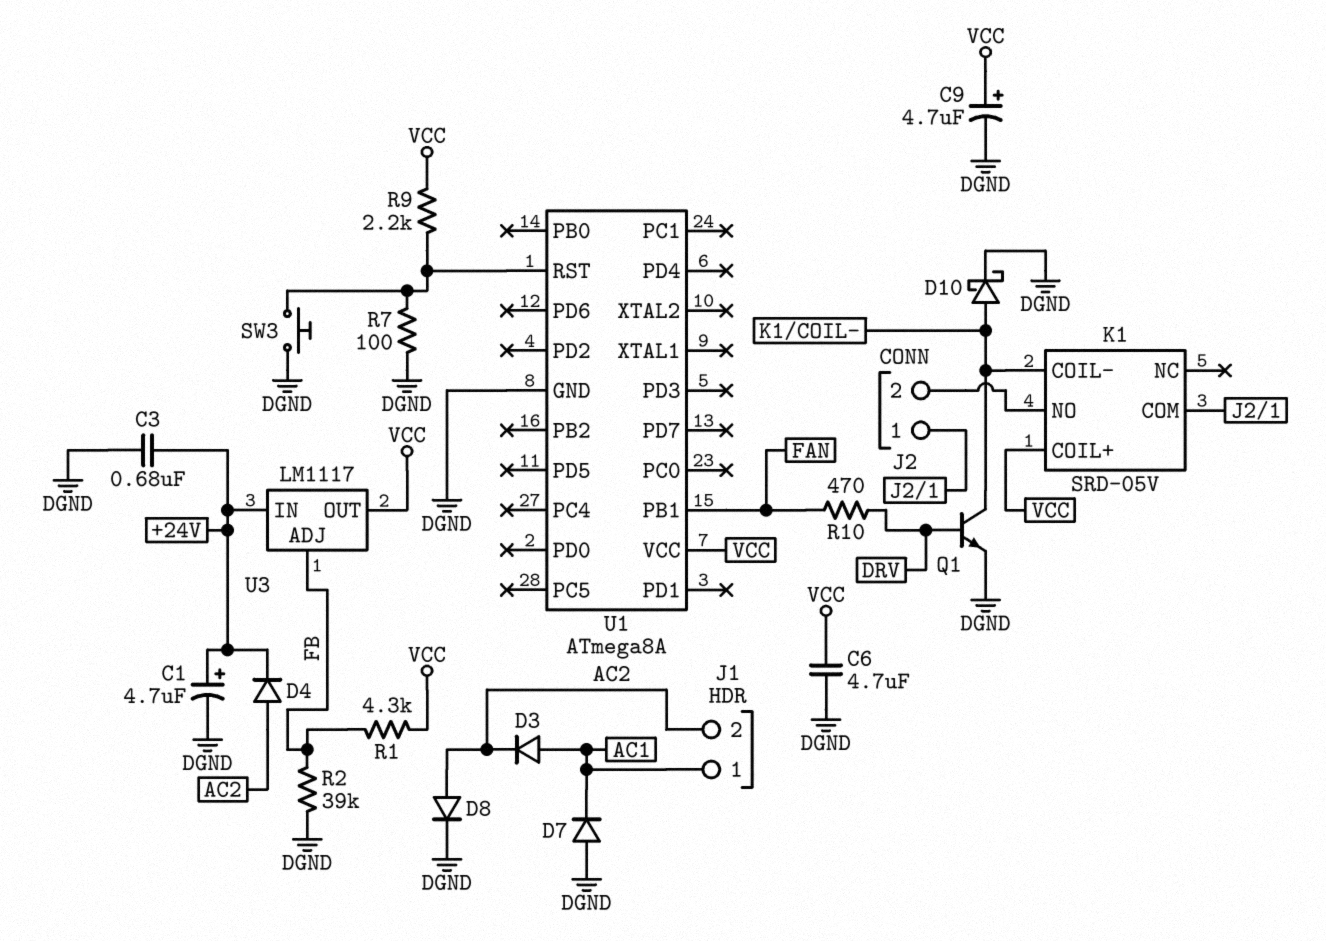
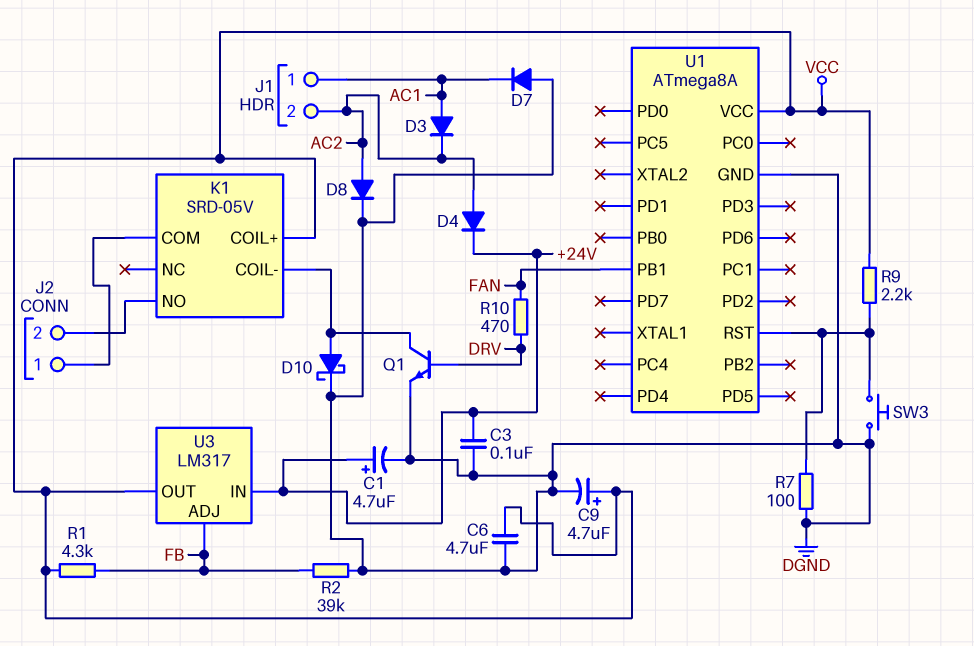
C3: 680nF (+24V, DGND) -> 100nF (+24V, DGND)
U3: LM1117 -> LM317

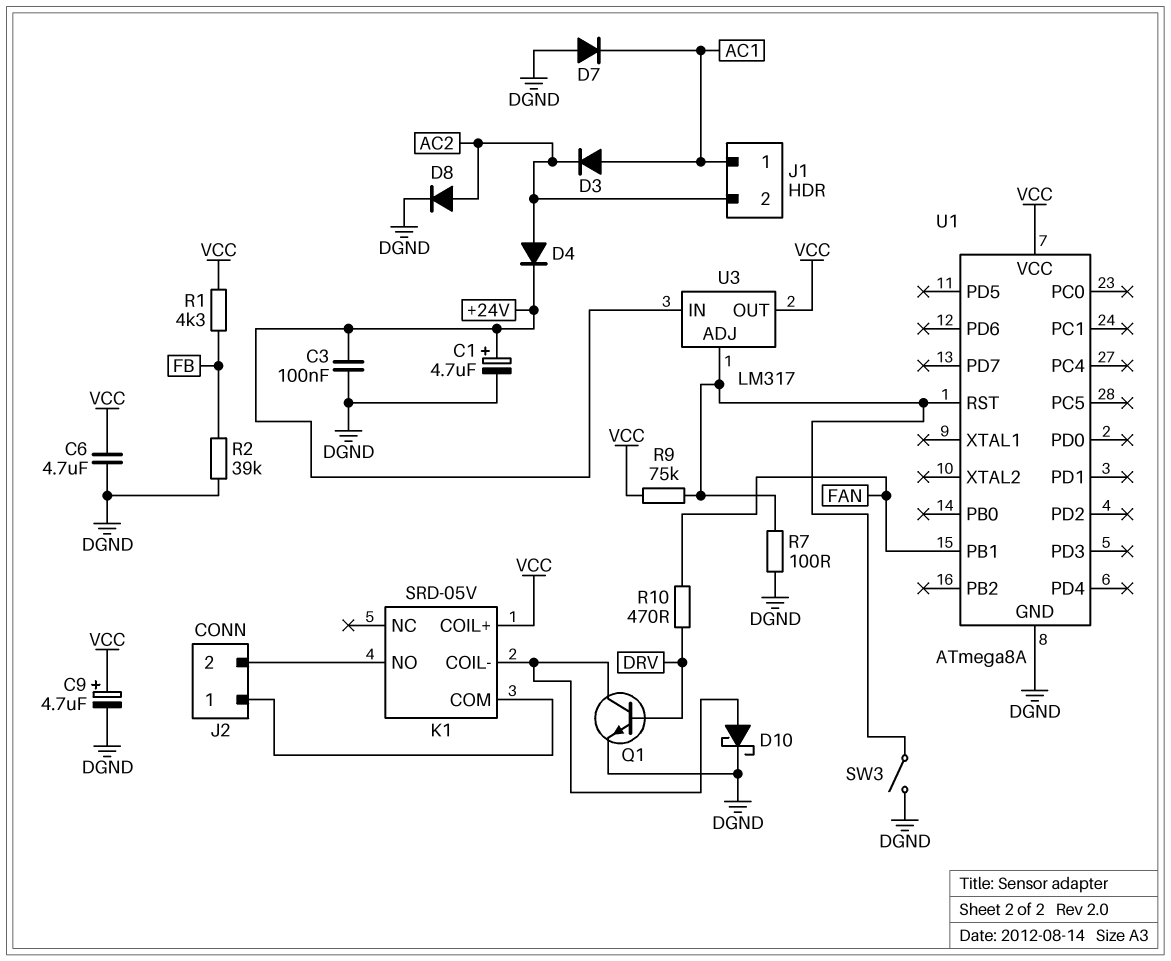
R9: 2.2k (U1/RST, VCC) -> 75k (U1/RST, VCC)
SW3: button (DGND, U1/RST) -> switch (DGND, U1/RST)
U3 pin ADJ: FB -> U1/RST

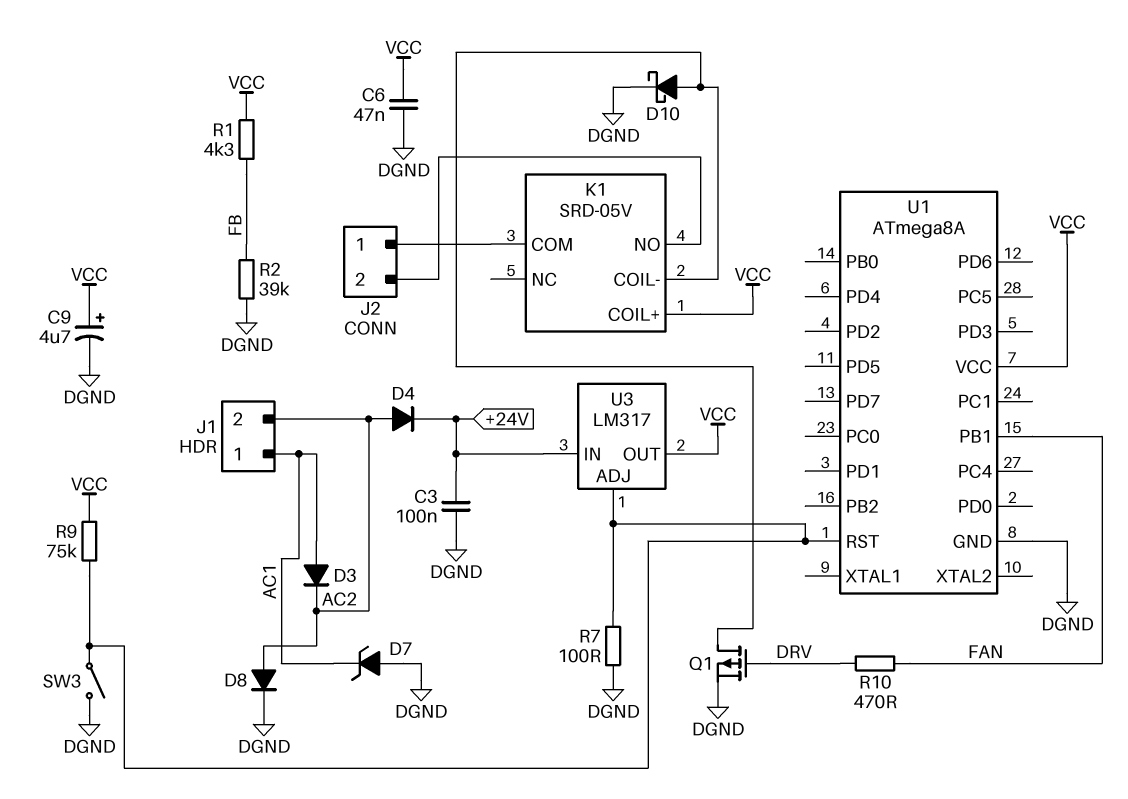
C1: 4.7uF (plus +24V, minus DGND) -> none
C6: 4.7uF (DGND, VCC) -> 47nF (DGND, VCC)
D7: diode (A DGND, K AC1) -> zener (A DGND, K AC1)
Q1: NPN (B DRV, C K1/COIL-, E DGND) -> PMOS (G DRV, D K1/COIL-, S DGND)

